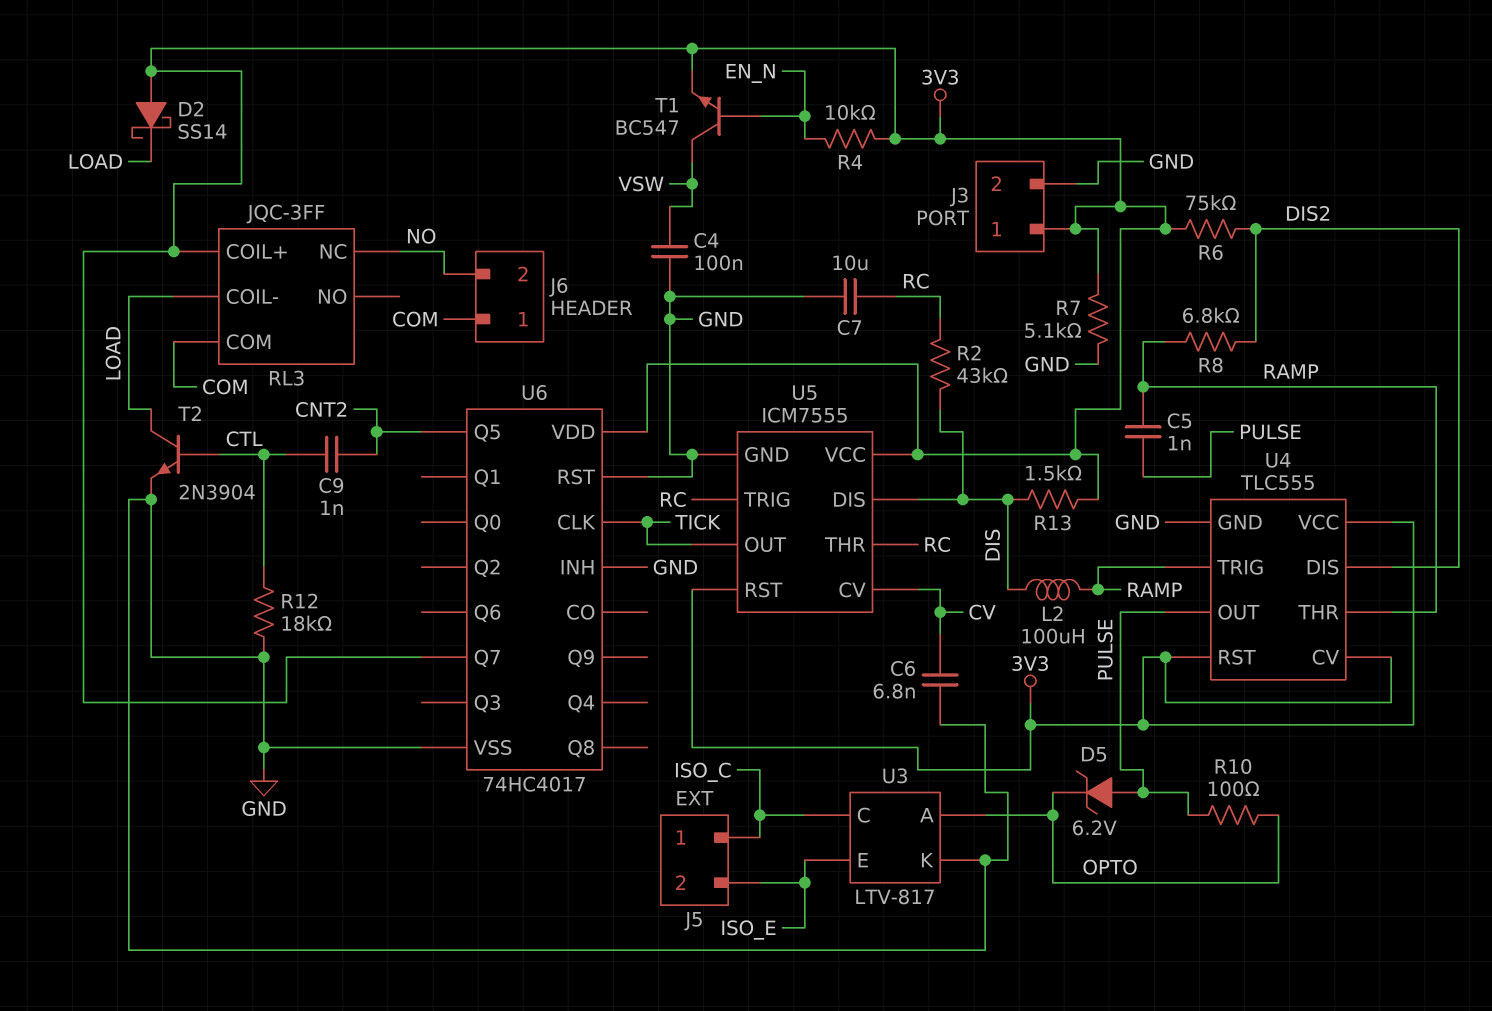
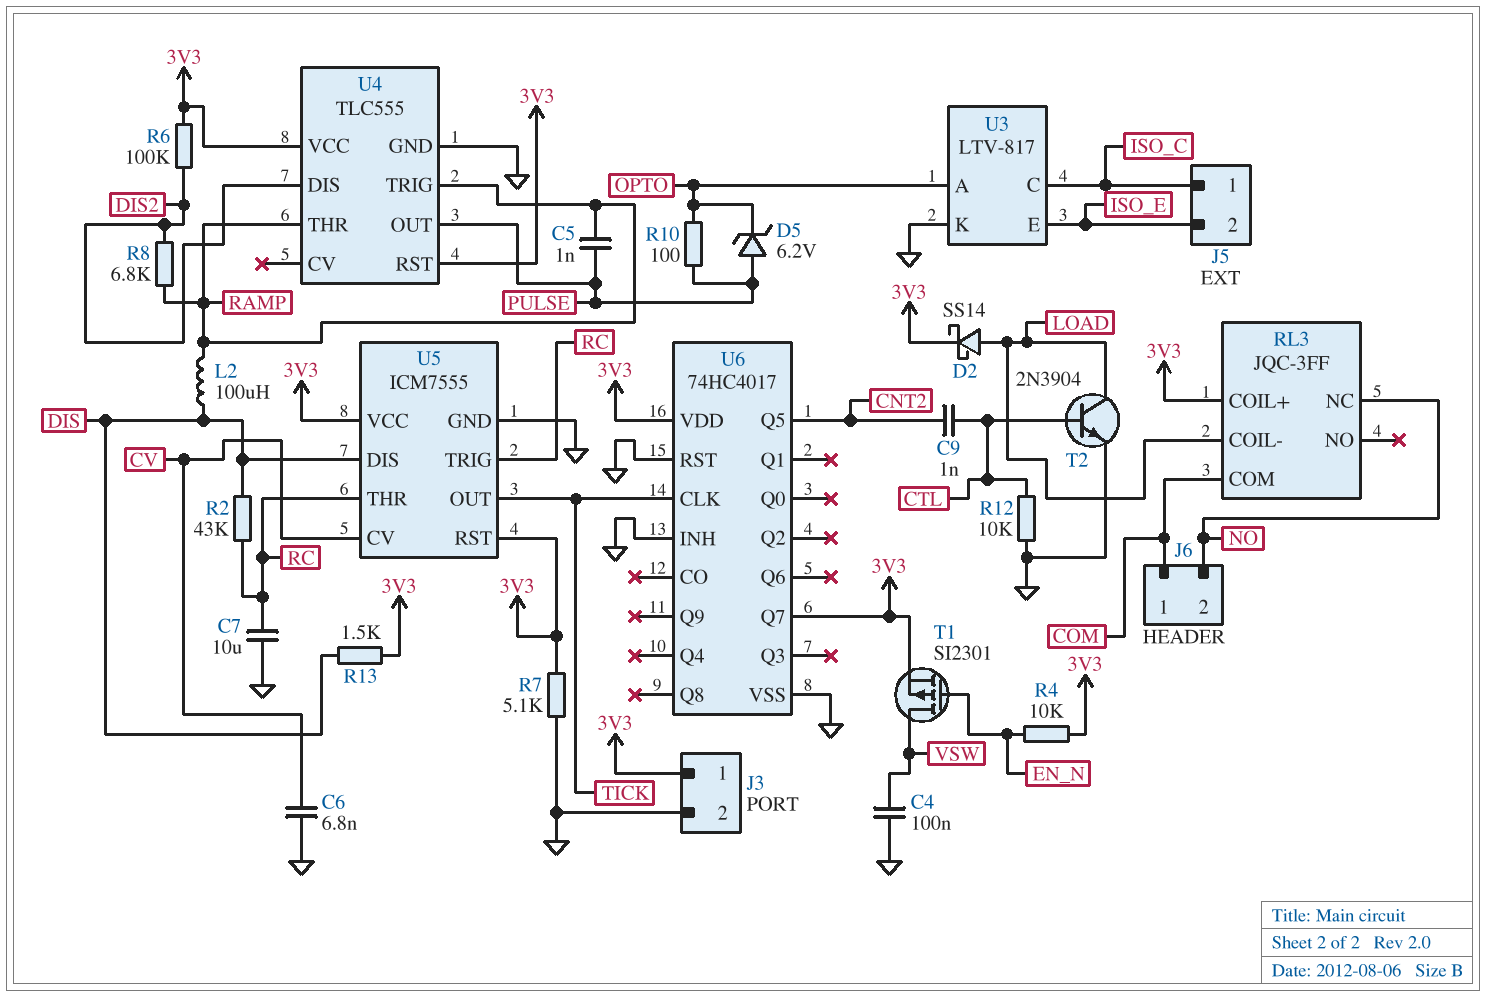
D2: schottky SS14 (A 3V3, K LOAD) -> schottky SS14 (A LOAD, K 3V3)
R6: 75k (3V3, DIS2) -> 100k (3V3, DIS2)
R12: 18k (CTL, GND) -> 10k (CTL, GND)
T1: NPN BC547 (B EN_N, C VSW, E 3V3) -> PMOS SI2301 (G EN_N, D VSW, S 3V3)
U4 pin CV: 3V3 -> none

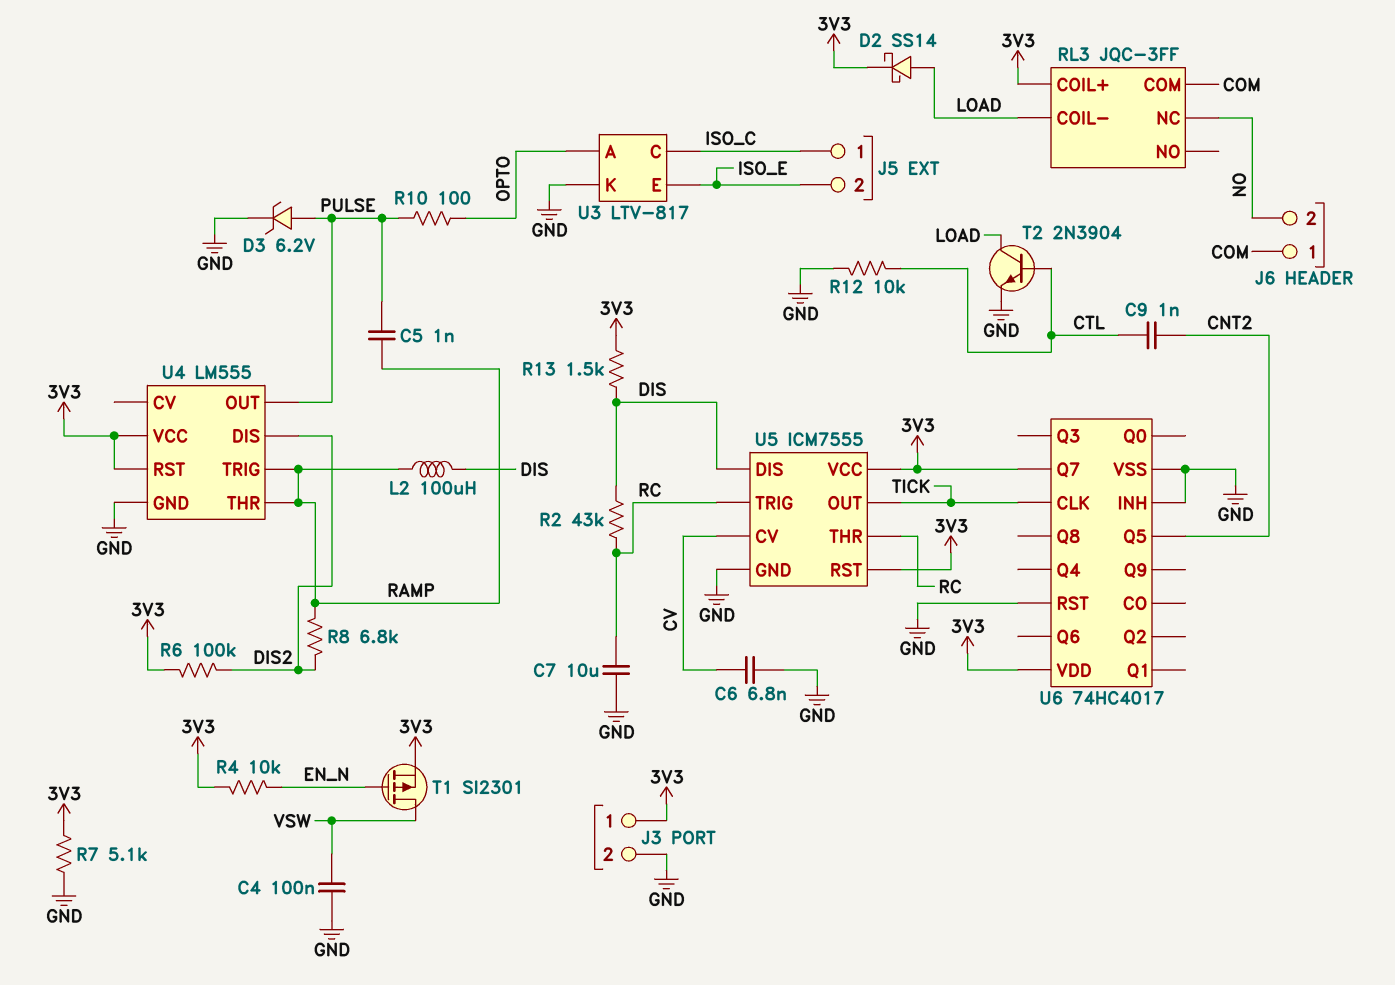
D3: none -> zener 6.2V (A PULSE, K GND)
D5: zener 6.2V (A PULSE, K OPTO) -> none
U4: TLC555 -> LM555

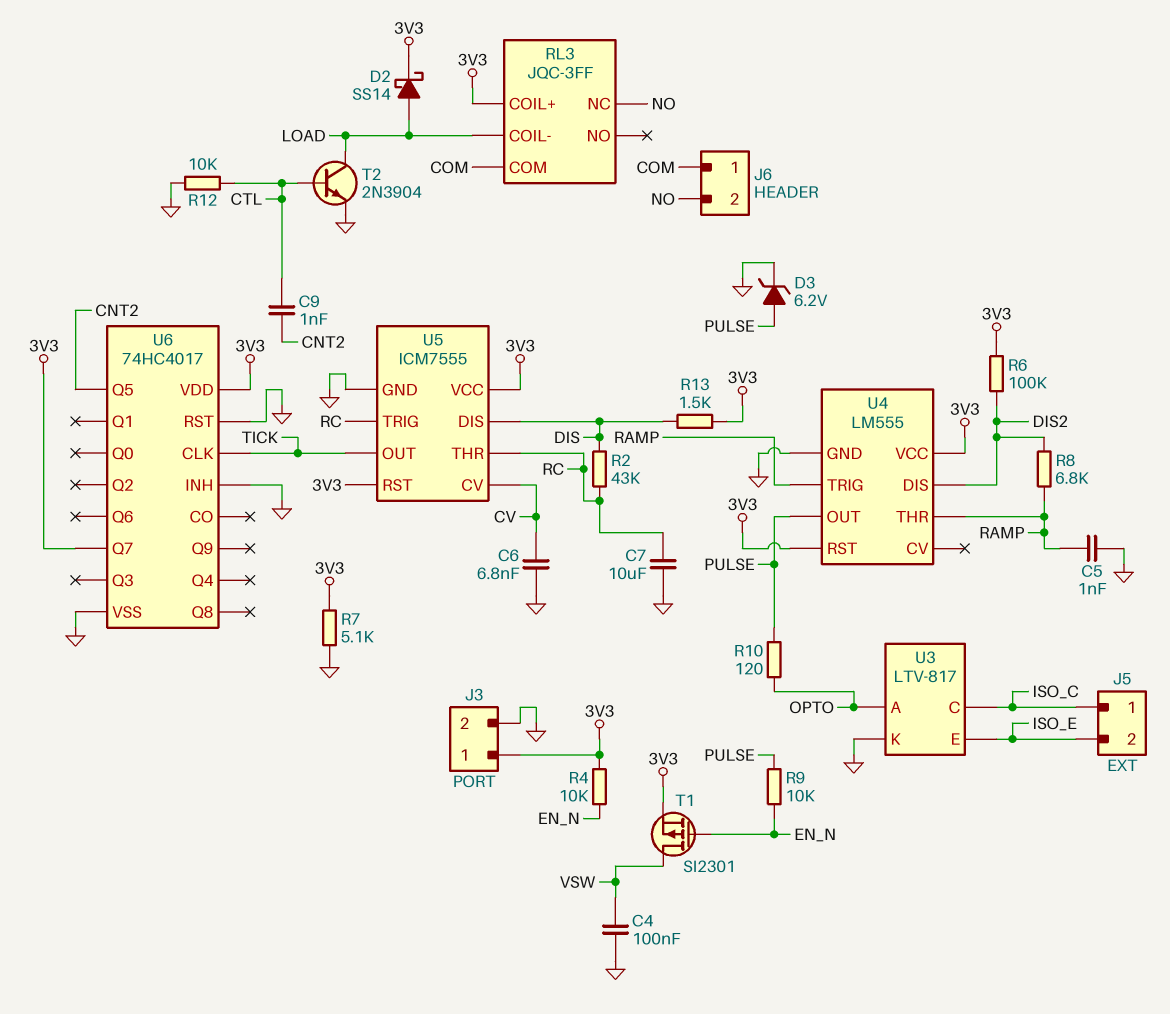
C5: 1nF (PULSE, RAMP) -> 1nF (GND, RAMP)
L2: 100uH (DIS, RAMP) -> none
R9: none -> 10k (EN_N, PULSE)
R10: 100 (OPTO, PULSE) -> 120 (OPTO, PULSE)

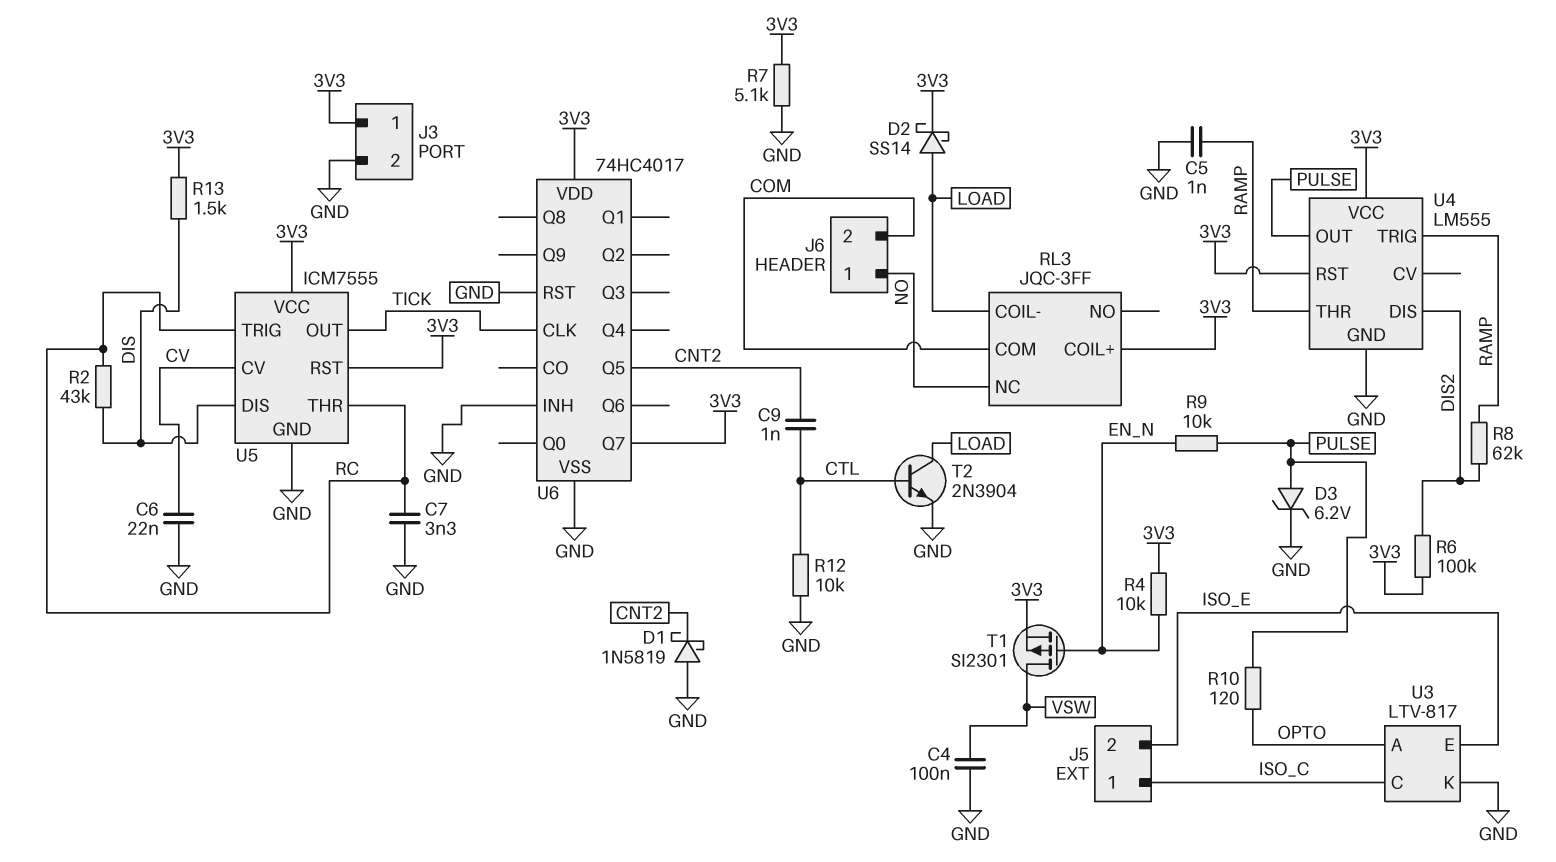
C6: 6.8nF (CV, GND) -> 22nF (CV, GND)
C7: 10uF (GND, RC) -> 3.3nF (GND, RC)
D1: none -> schottky 1N5819 (A GND, K CNT2)
J6 pin 1: COM -> NO
J6 pin 2: NO -> COM
R8: 6.8k (DIS2, RAMP) -> 62k (DIS2, RAMP)

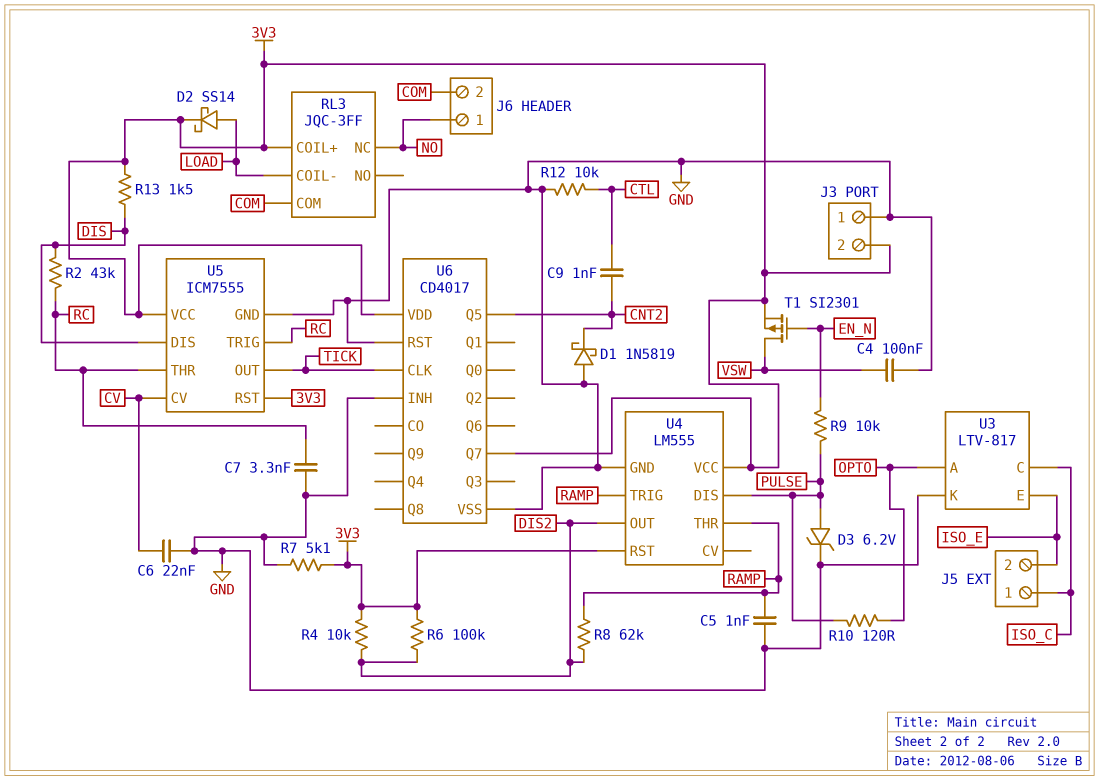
J3 pin 1: 3V3 -> GND
J3 pin 2: GND -> 3V3
R4: 10k (3V3, EN_N) -> 10k (3V3, DIS2)
T2: NPN 2N3904 (B CTL, C LOAD, E GND) -> none
U4 pin DIS: DIS2 -> PULSE
U4 pin OUT: PULSE -> DIS2
U6: 74HC4017 -> CD4017

